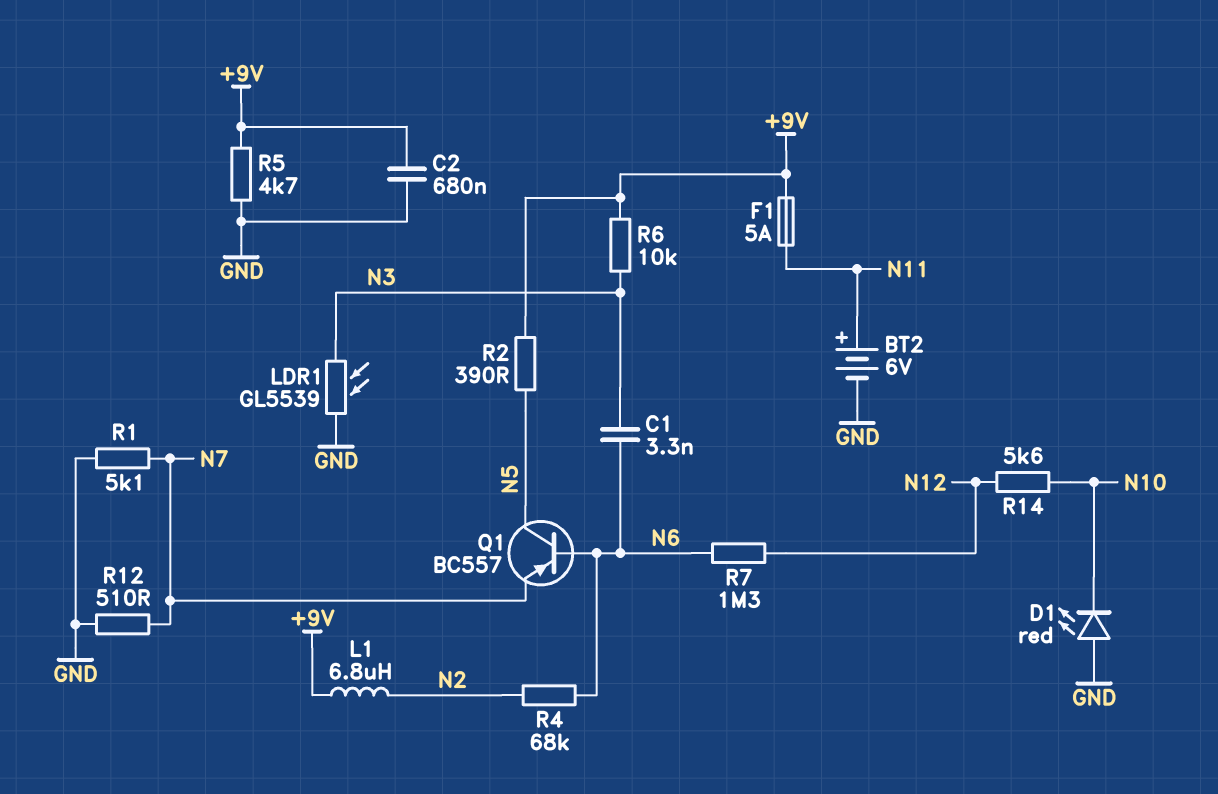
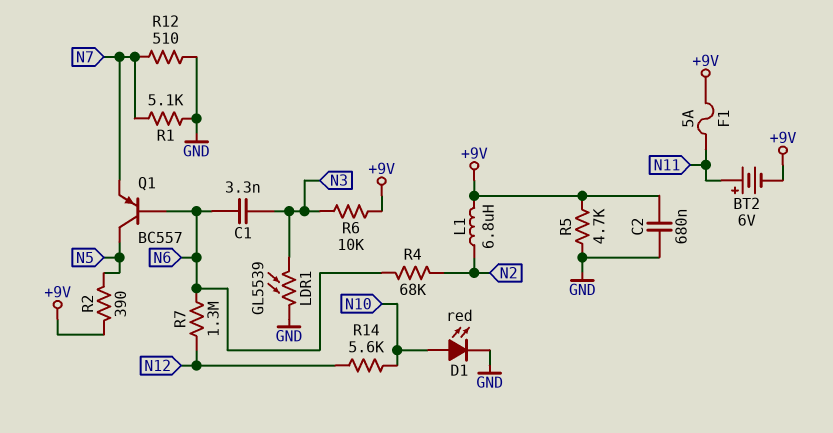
BT2: 6V (plus N11, minus GND) -> 6V (plus N11, minus +9V)
D1: LED red (A GND, K N10) -> LED red (A N10, K GND)

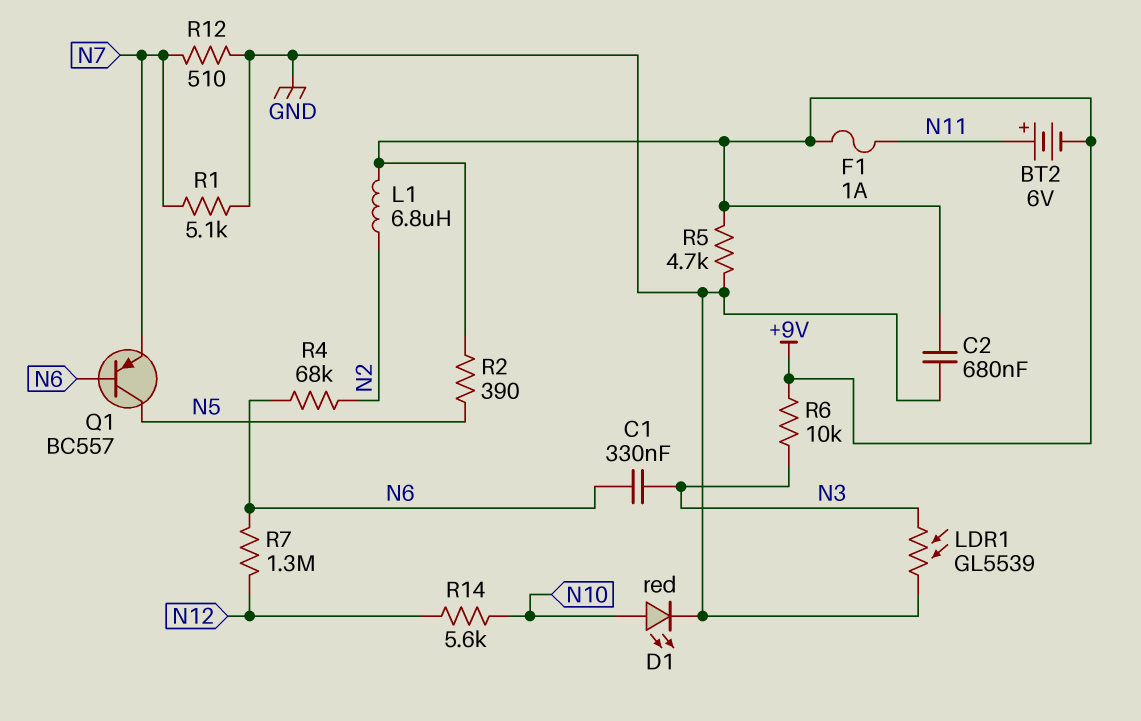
C1: 3.3nF (N3, N6) -> 330nF (N3, N6)
F1: 5A (+9V, N11) -> 1A (+9V, N11)

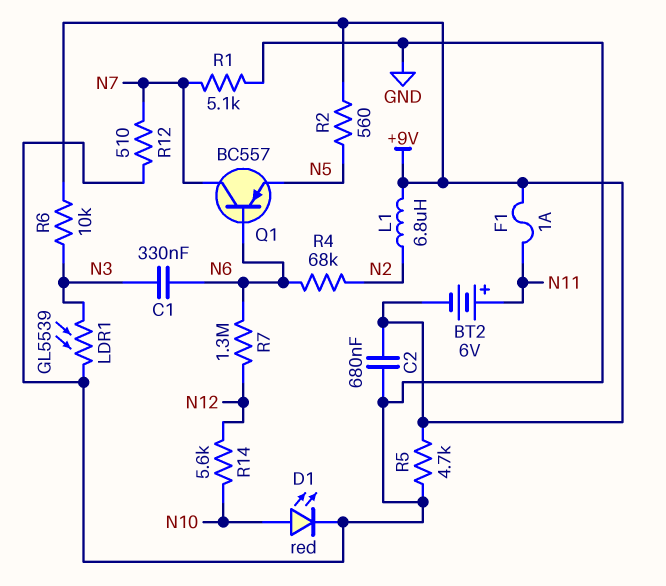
Q1: PNP BC557 (B N6, C N5, E N7) -> PNP BC557 (B N6, C N7, E N5)
R2: 390 (+9V, N5) -> 560 (+9V, N5)

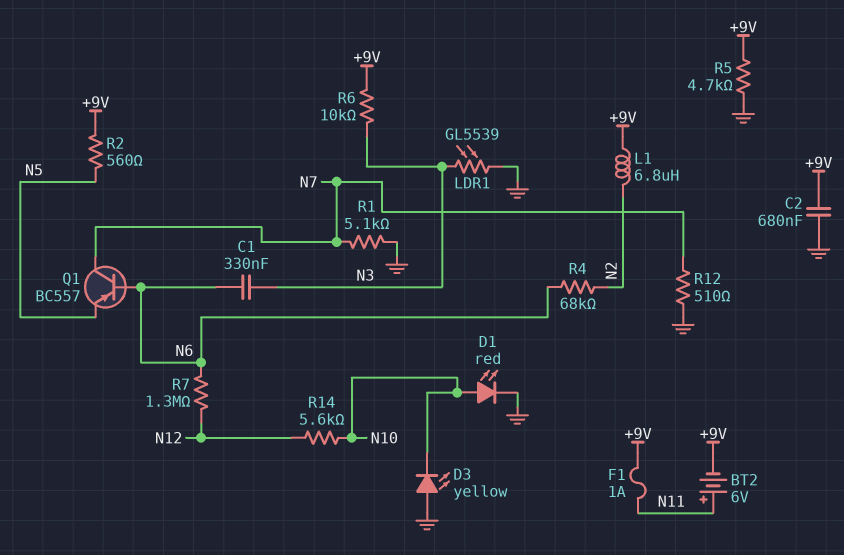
D3: none -> LED yellow (A GND, K N10)

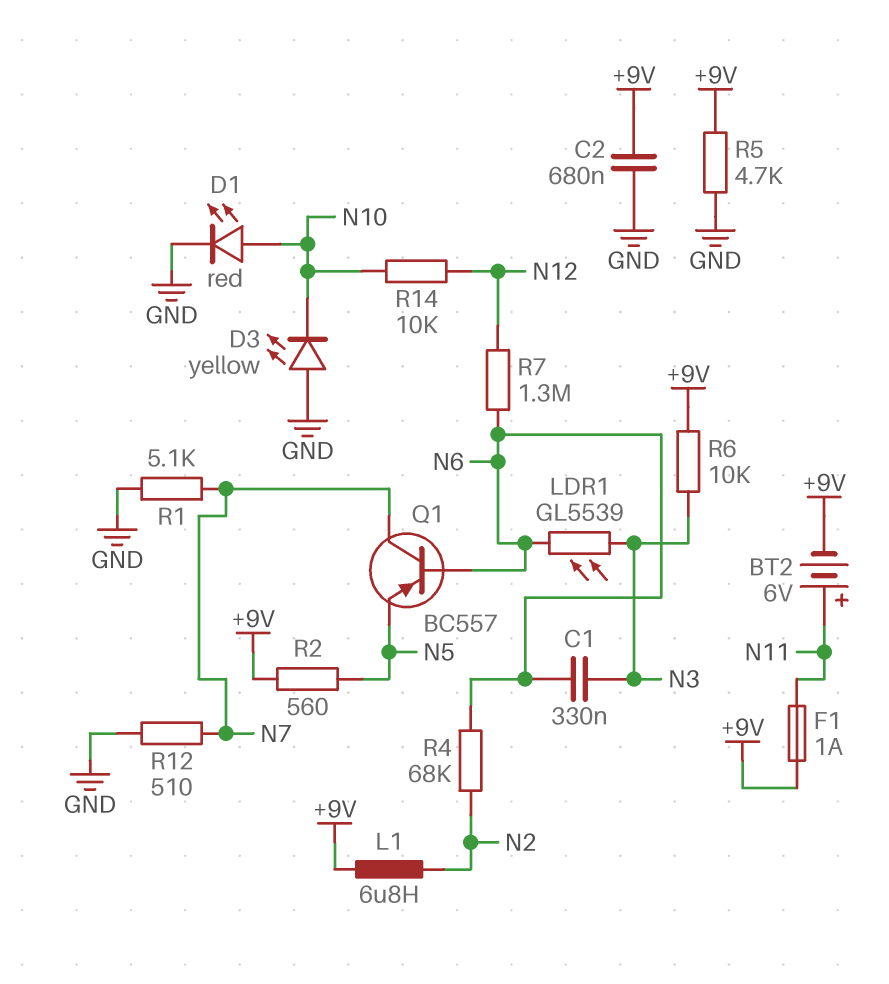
LDR1: GL5539 (GND, N3) -> GL5539 (N3, N6)
R14: 5.6k (N10, N12) -> 10k (N10, N12)

